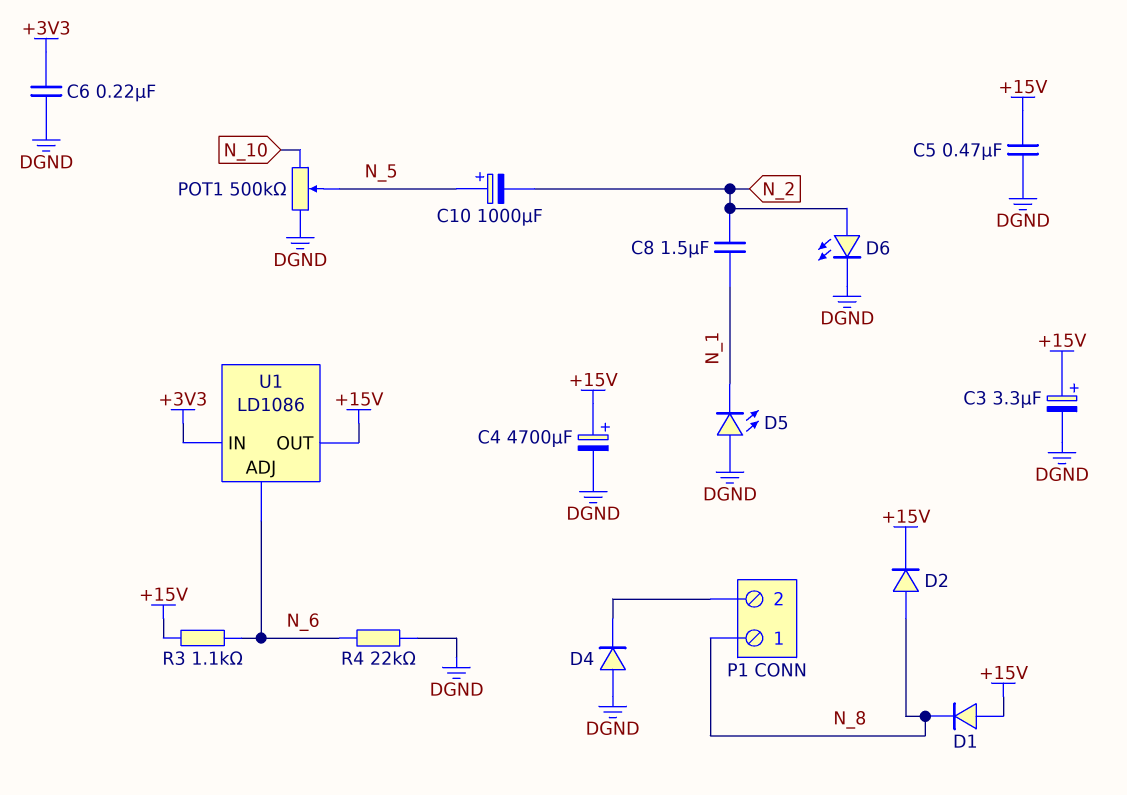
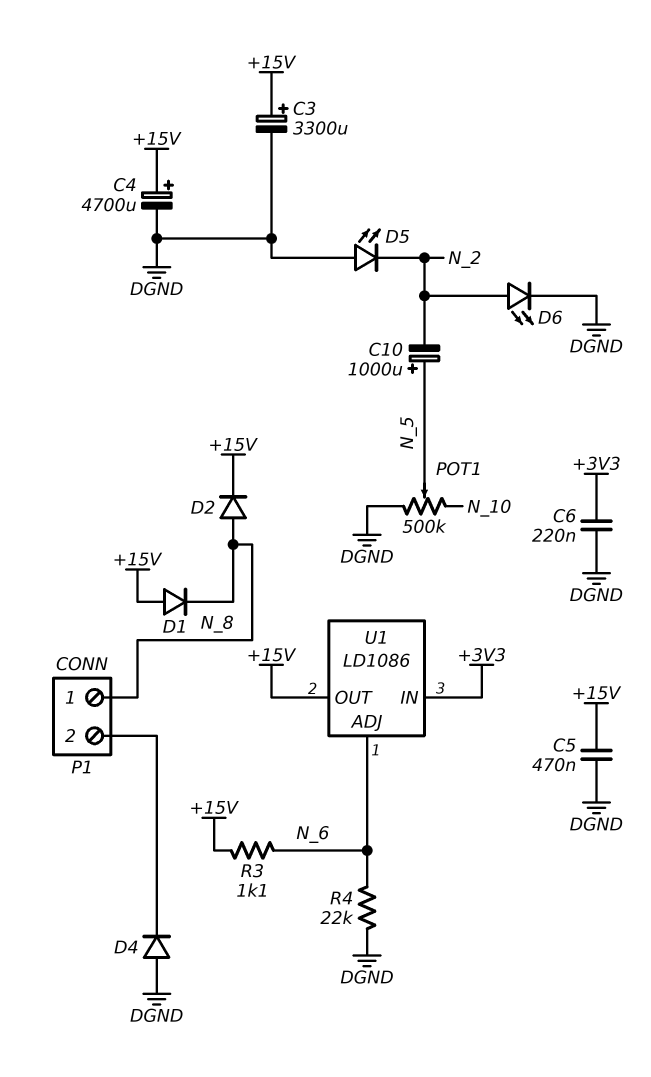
C3: 3.3uF (plus +15V, minus DGND) -> 3300uF (plus +15V, minus DGND)
C8: 1.5uF (N_1, N_2) -> none
D5: LED (A DGND, K N_1) -> LED (A DGND, K N_2)

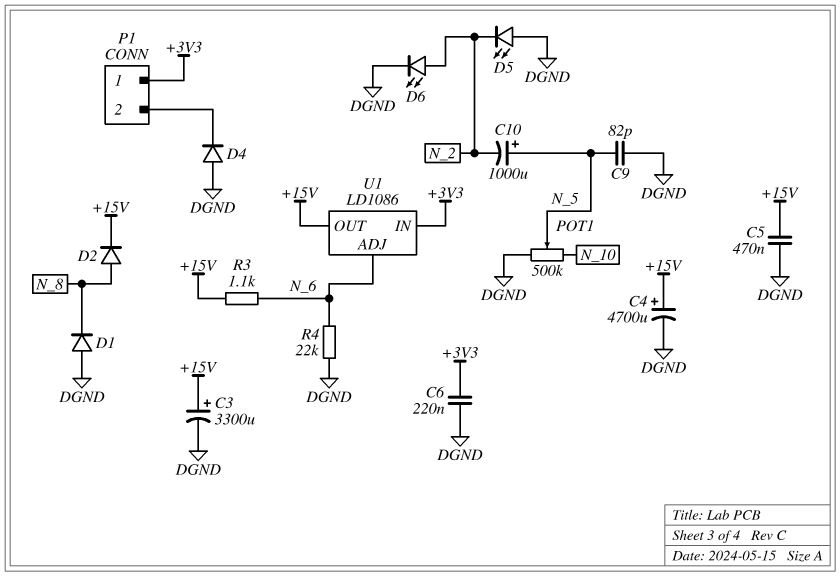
C9: none -> 82pF (DGND, N_5)
D1: diode (A +15V, K N_8) -> diode (A DGND, K N_8)
P1 pin 1: N_8 -> +3V3

